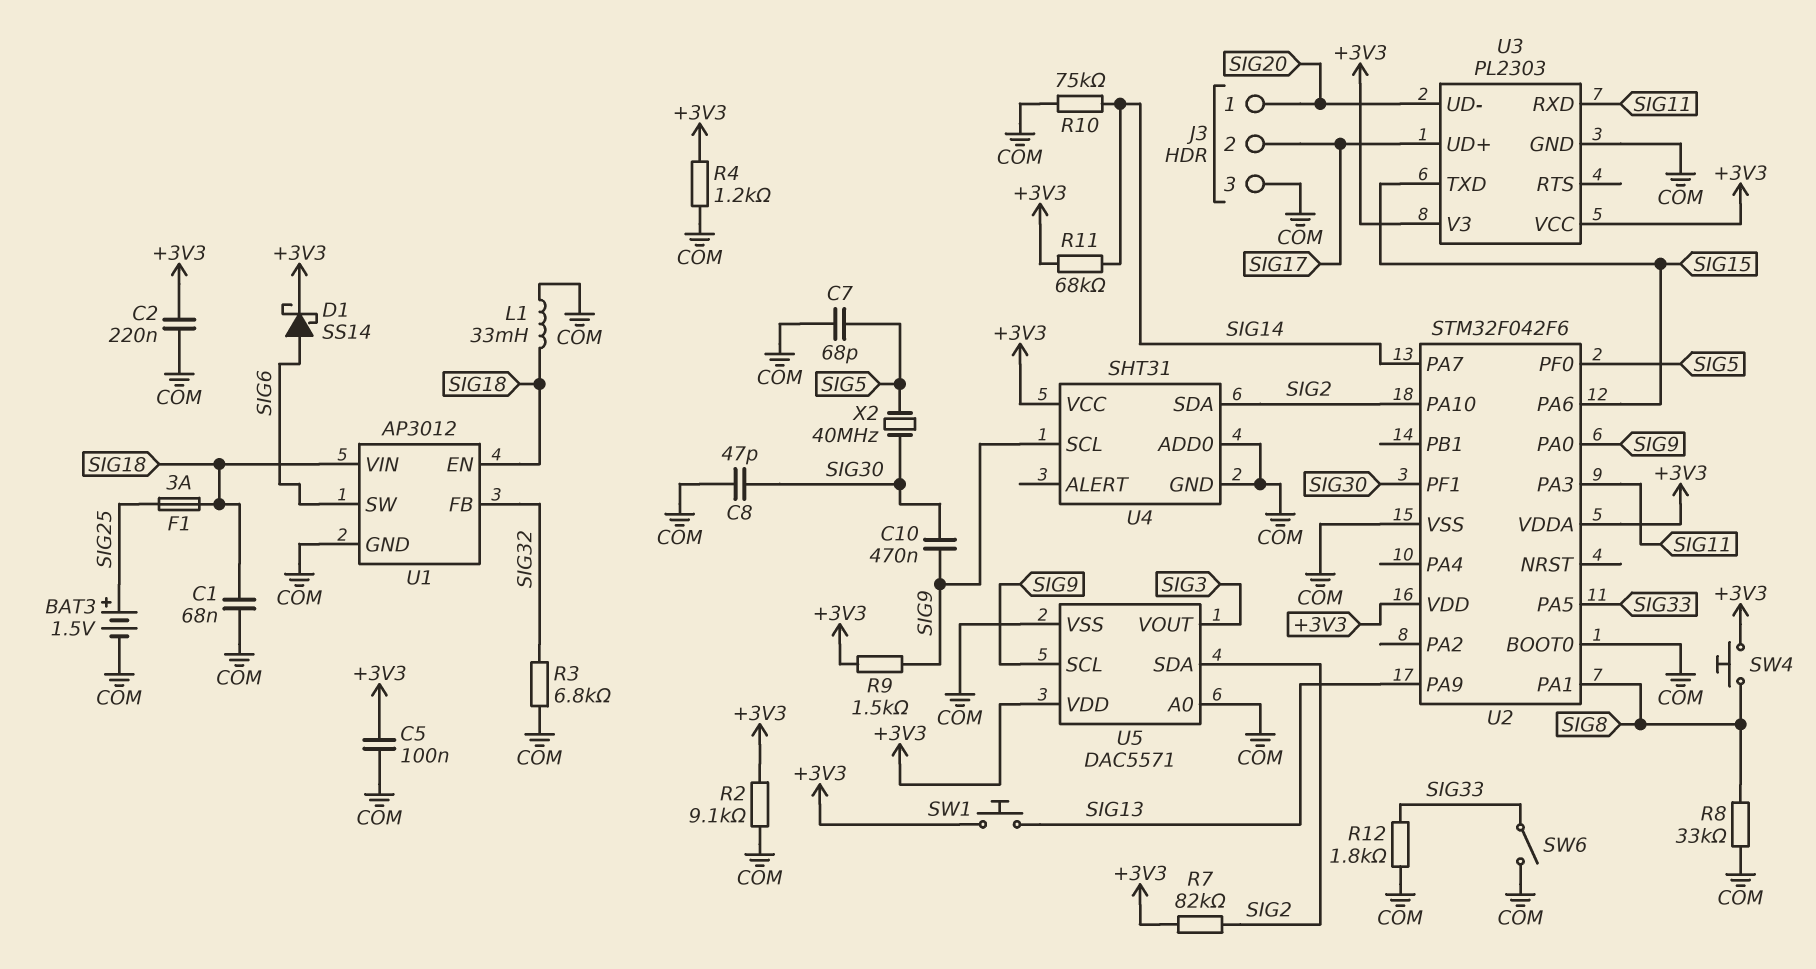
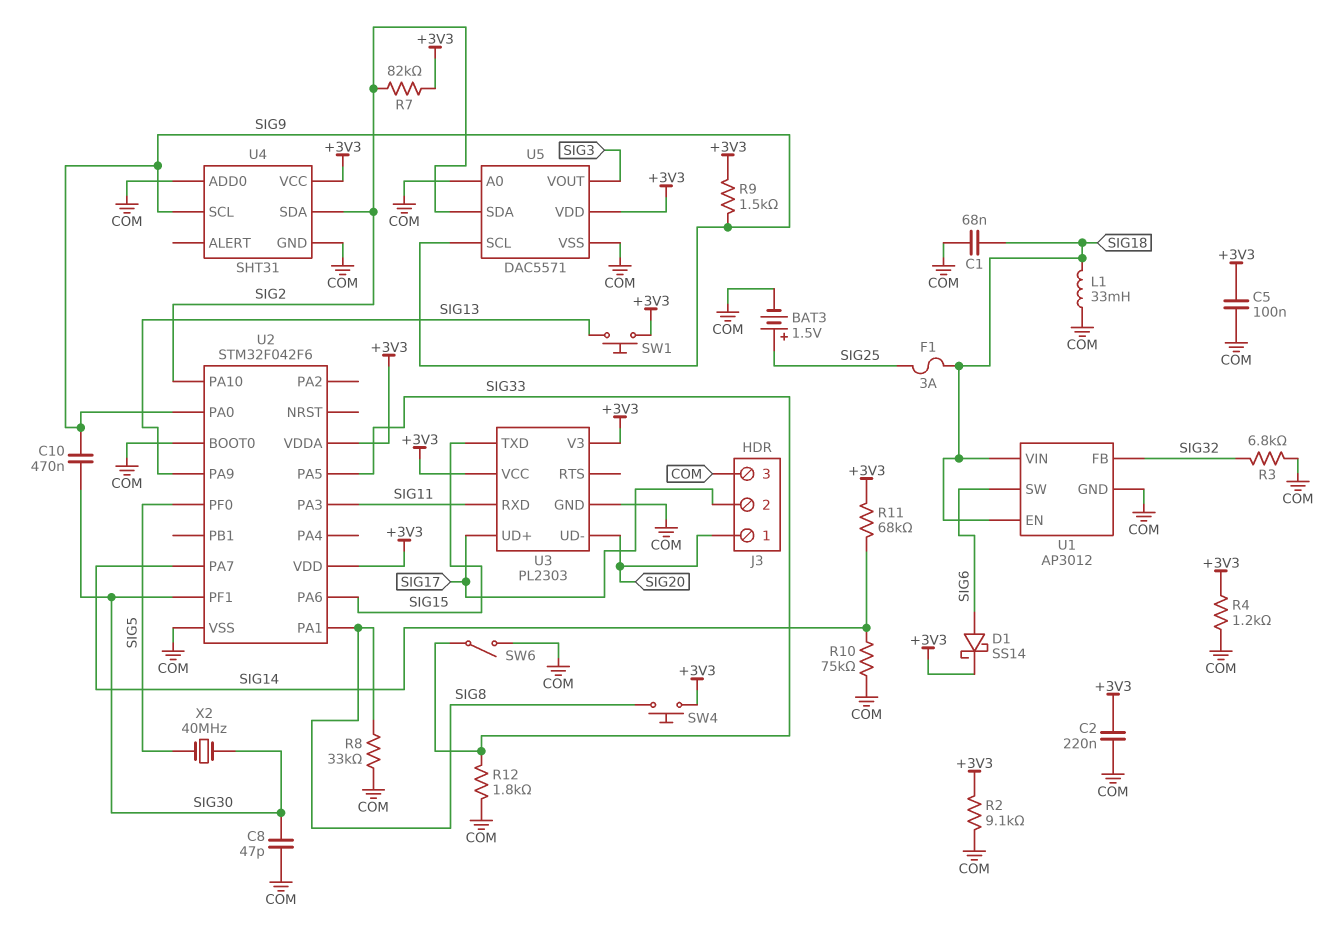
C7: 68pF (COM, SIG5) -> none

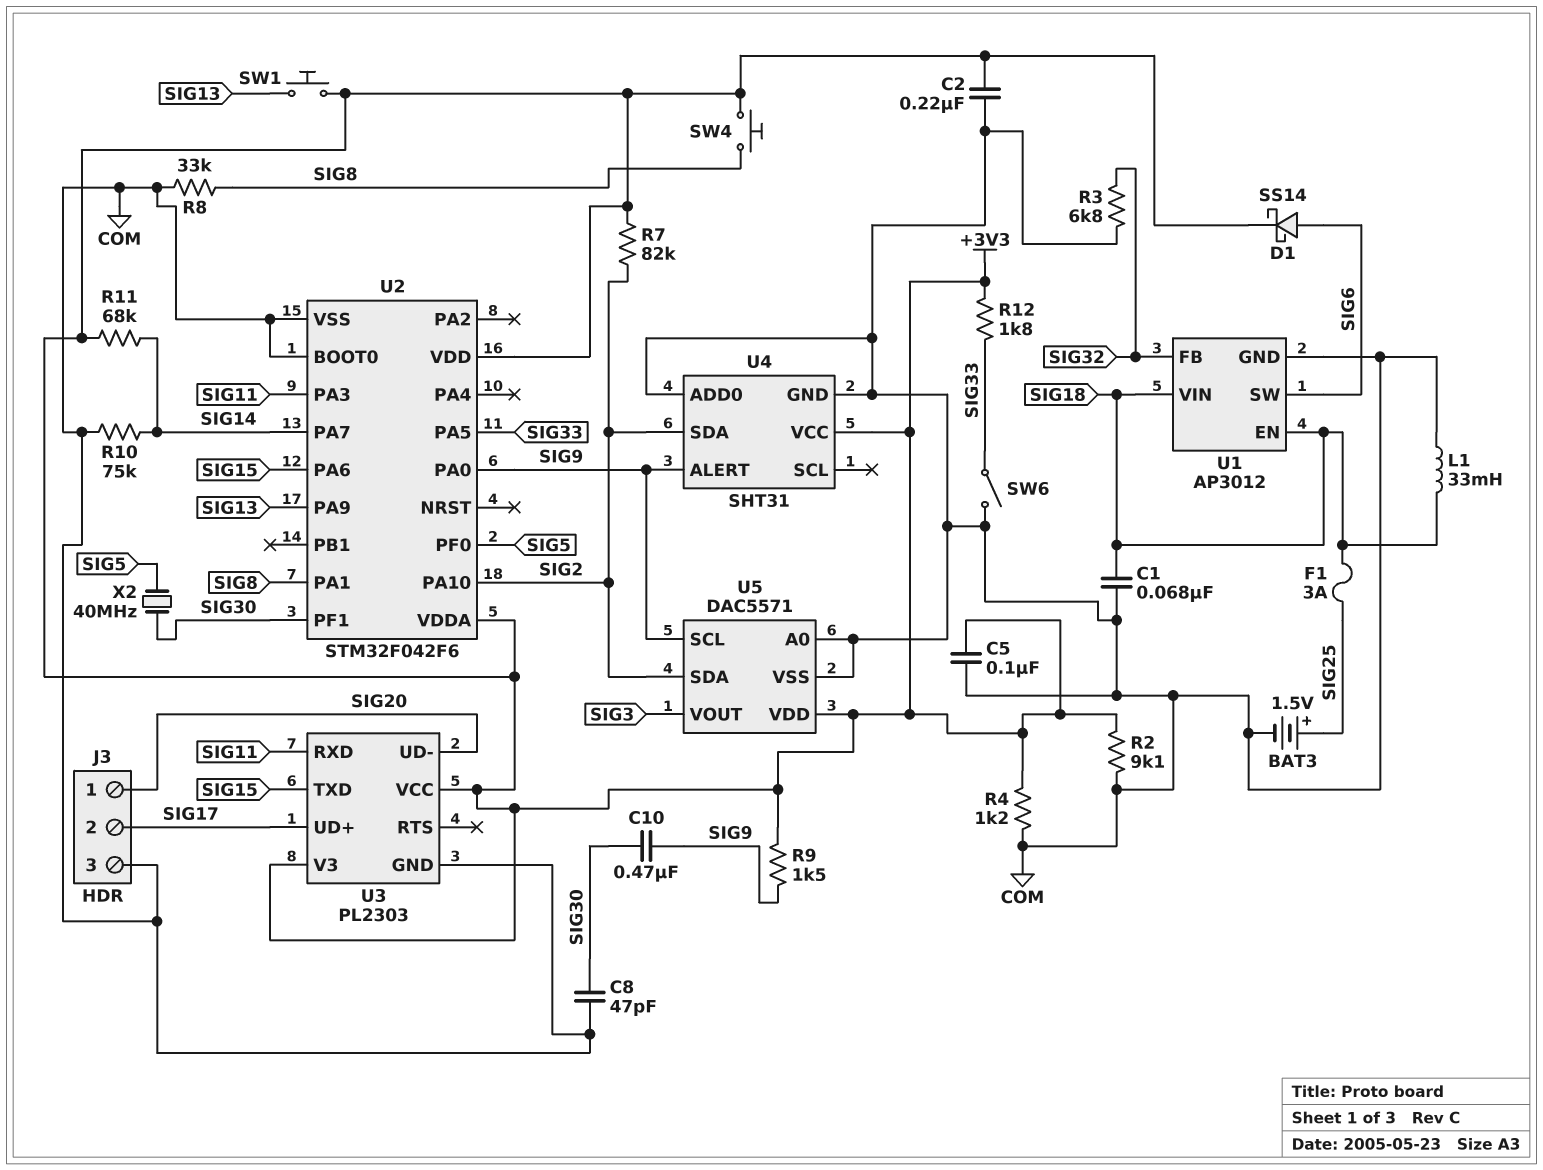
R12: 1.8k (COM, SIG33) -> 1.8k (+3V3, SIG33)
U4 pin ALERT: none -> SIG9
U4 pin SCL: SIG9 -> none

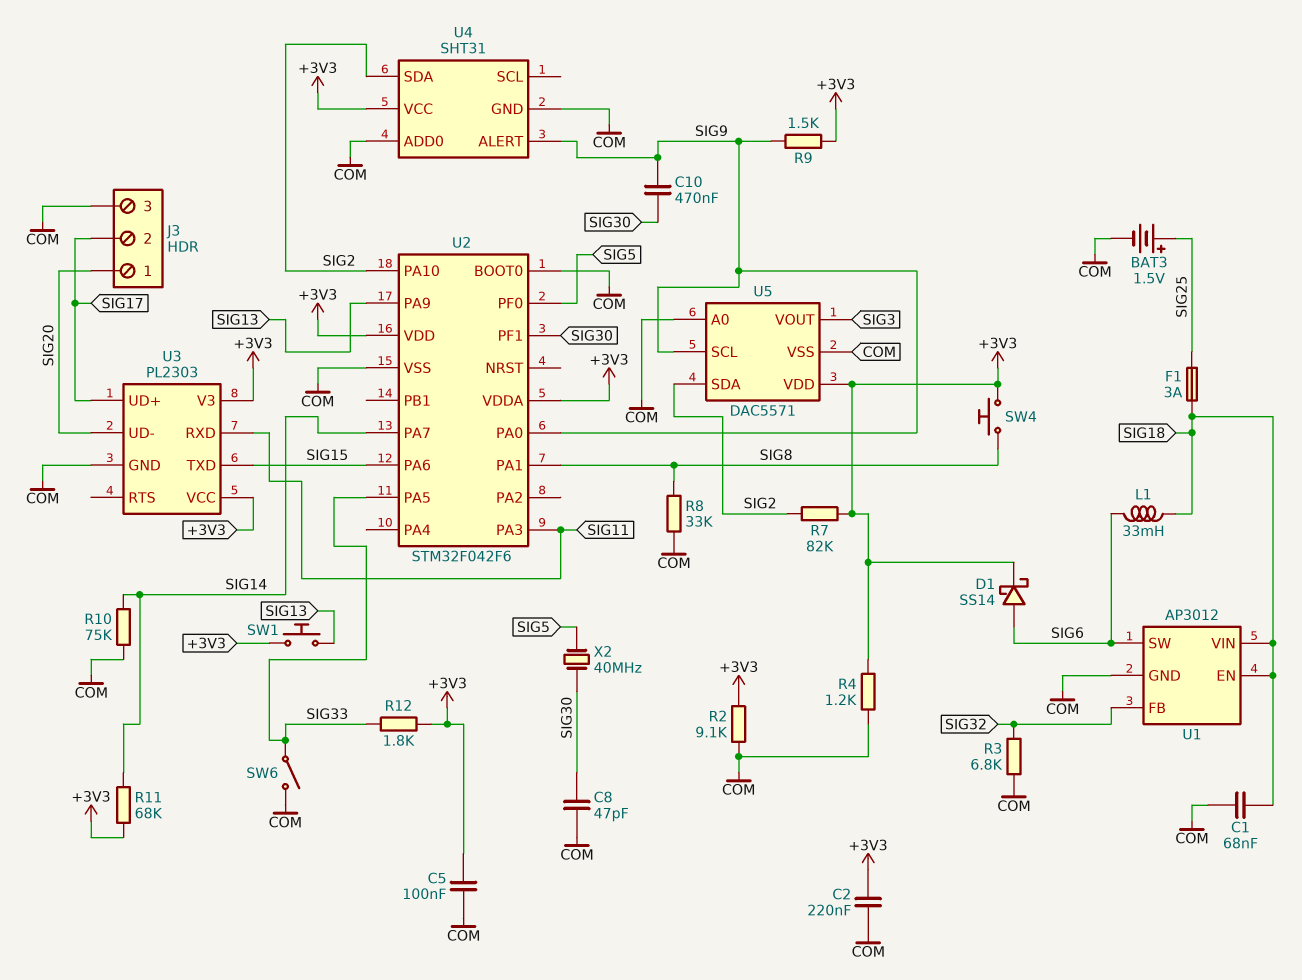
L1: 33mH (COM, SIG18) -> 33mH (SIG6, SIG18)

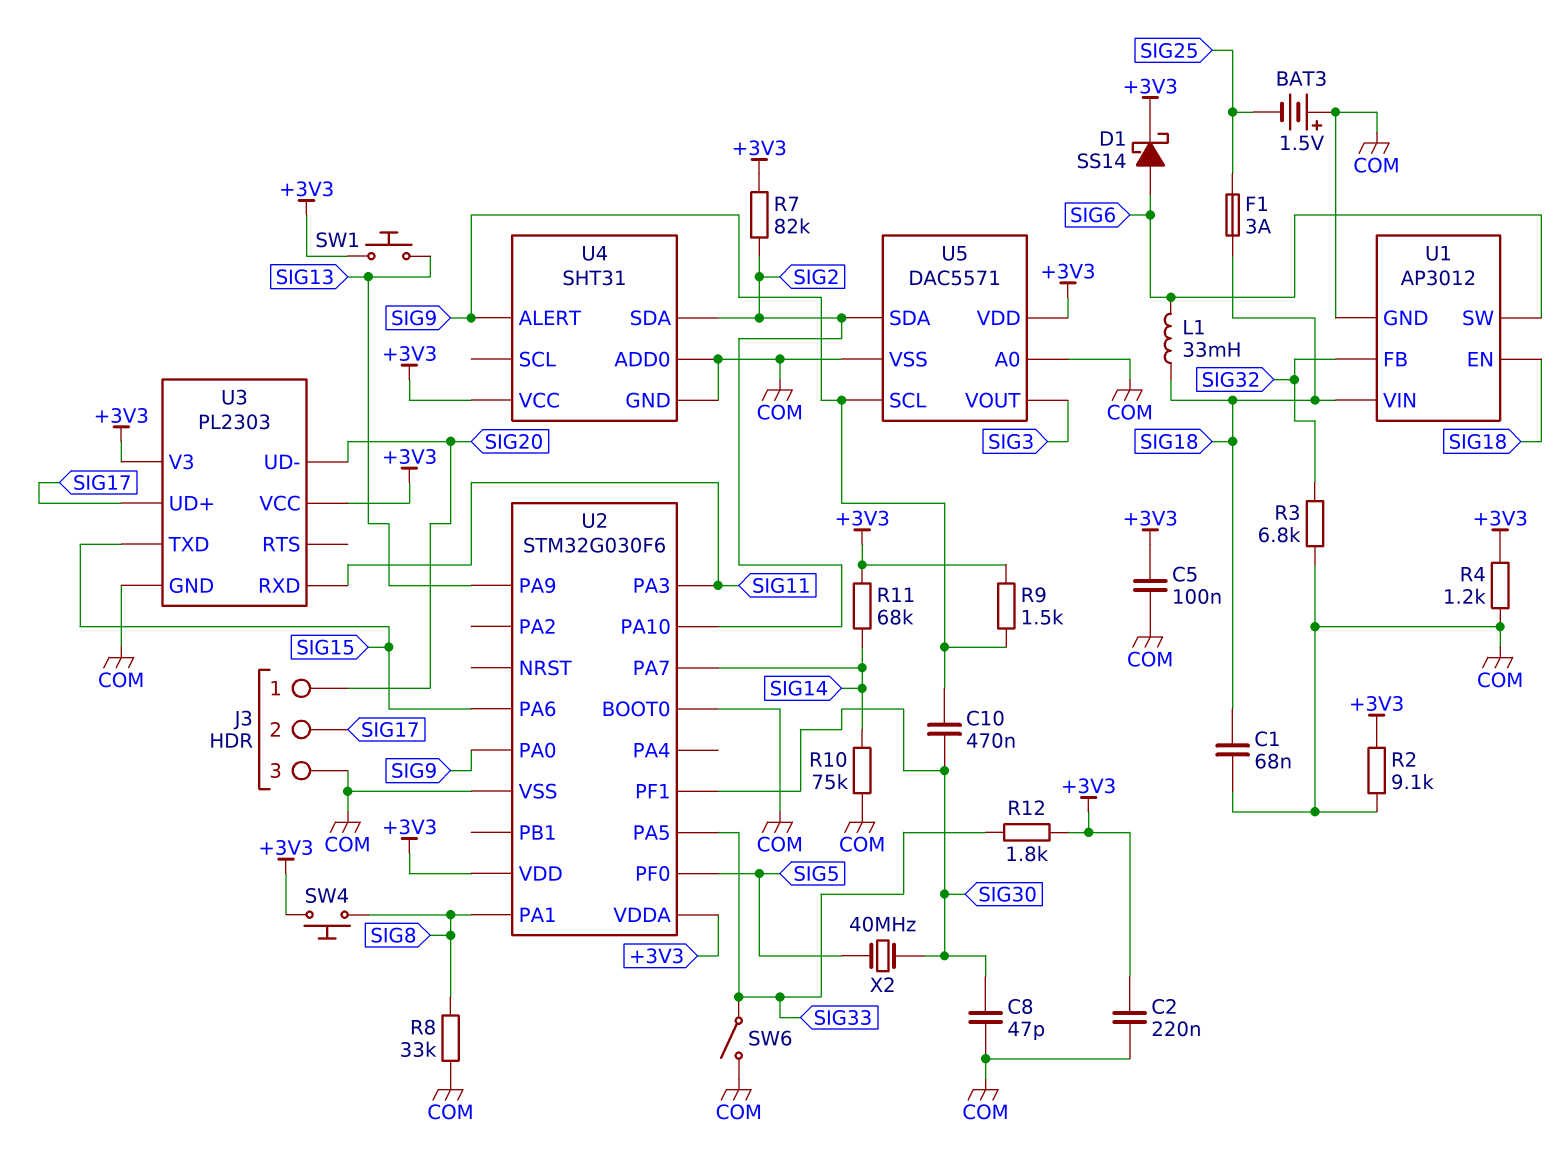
BAT3: 1.5V (plus SIG25, minus COM) -> 1.5V (plus COM, minus SIG25)
U2: STM32F042F6 -> STM32G030F6

